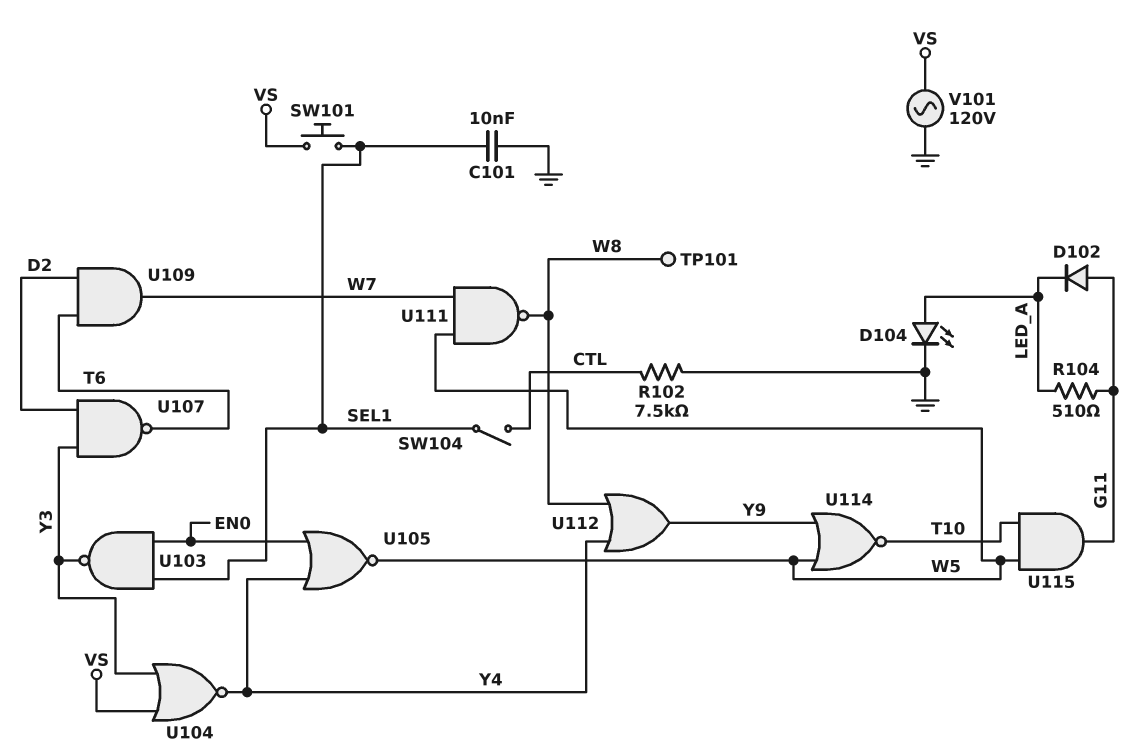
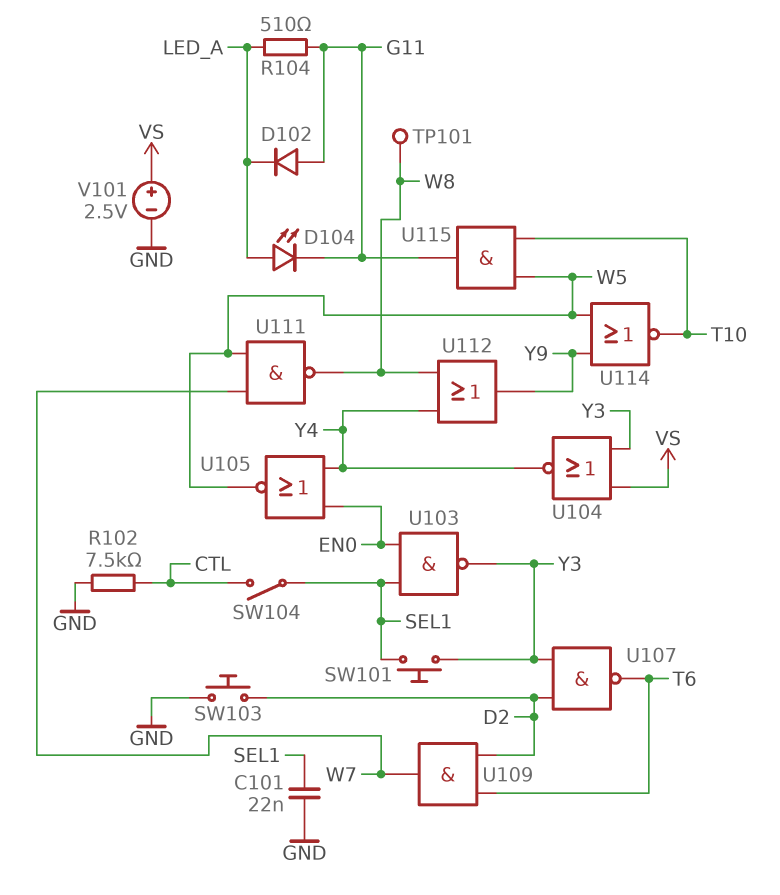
C101: 10nF (GND, SEL1) -> 22nF (GND, SEL1)
D104: LED (A LED_A, K GND) -> LED (A LED_A, K G11)
SW101: button (SEL1, VS) -> button (SEL1, Y3)
SW103: none -> button (D2, GND)
V101: AC 120V (GND, VS) -> 2.5V (plus VS, minus GND)

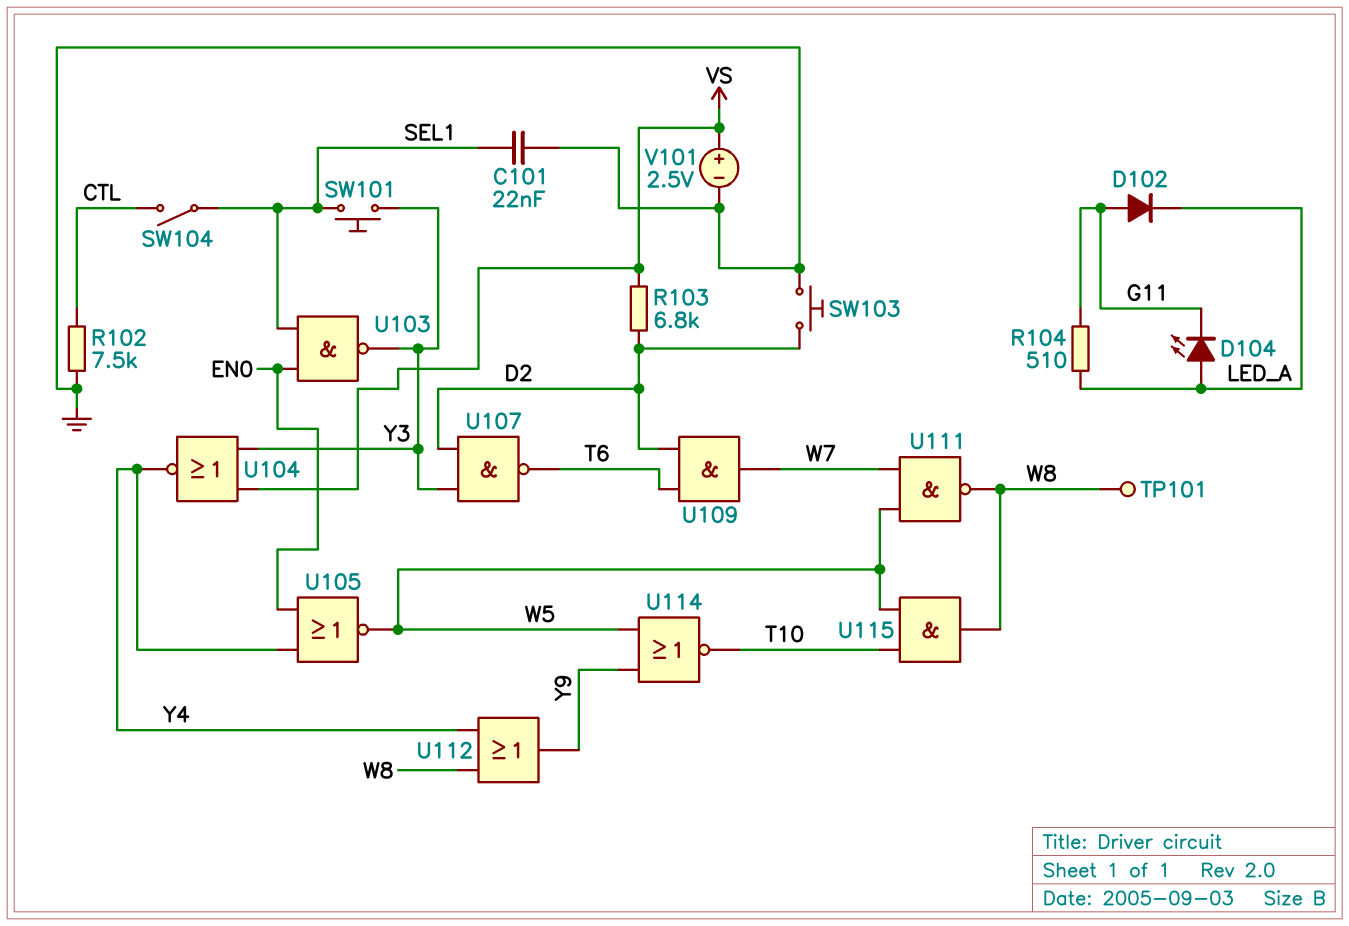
R103: none -> 6.8k (D2, VS)
U115: AND (in T10, in W5, out G11) -> AND (in T10, in W5, out W8)

